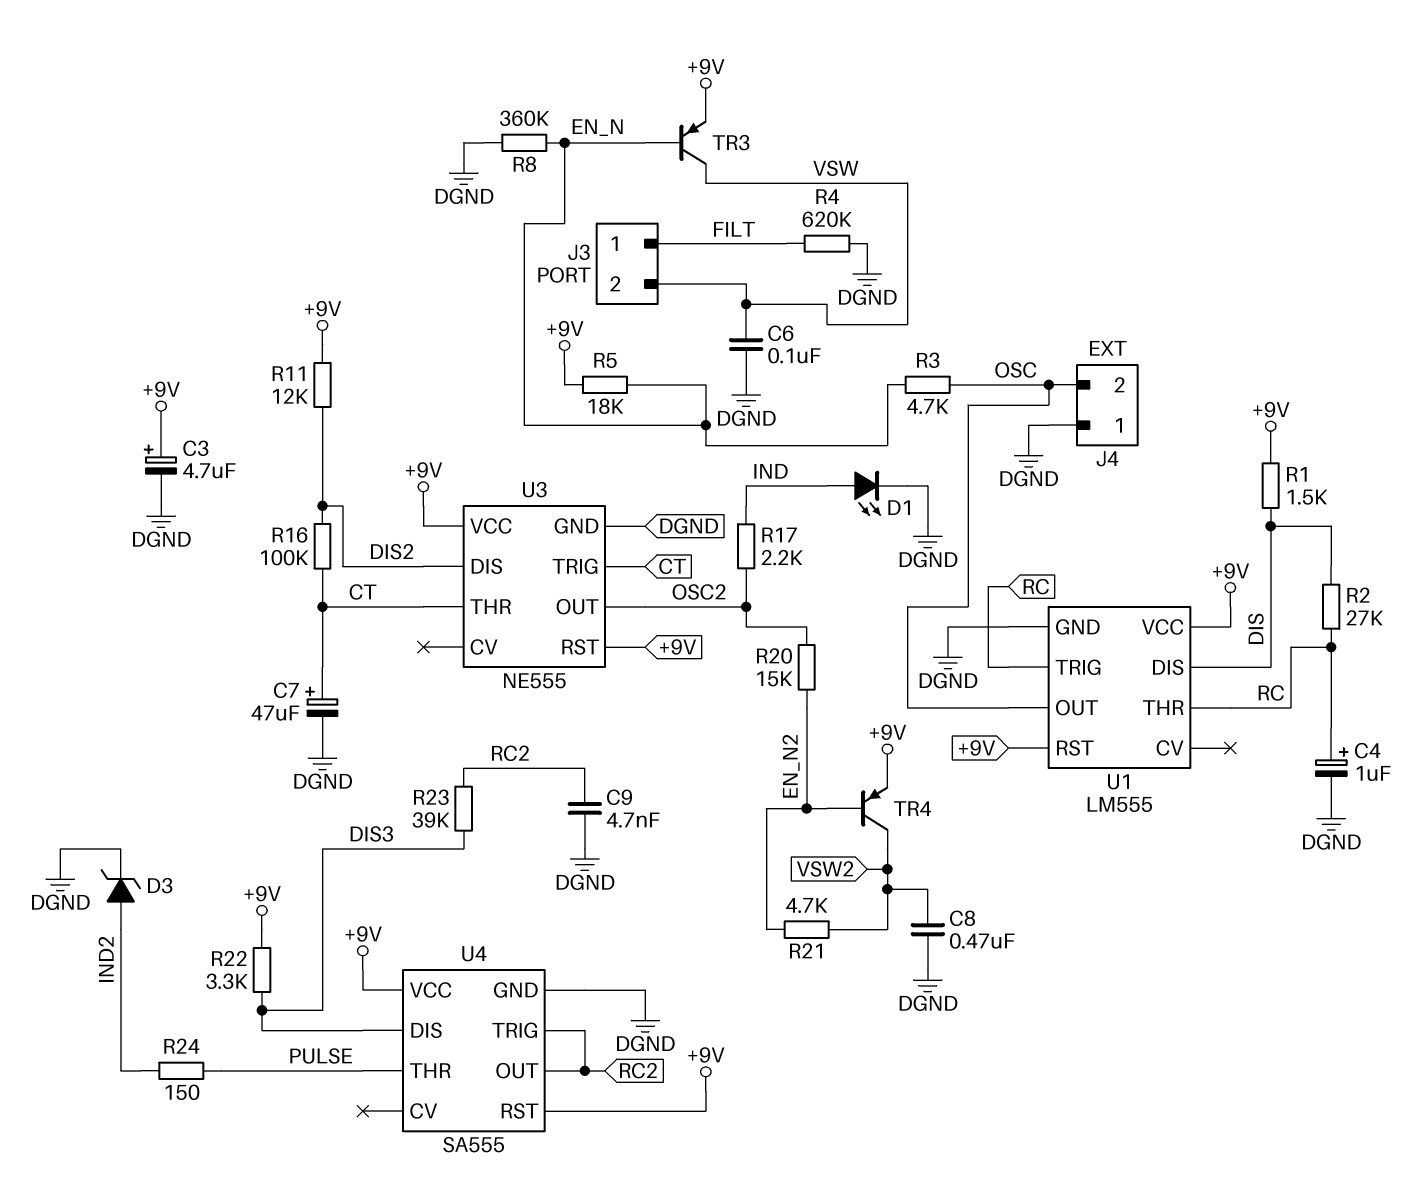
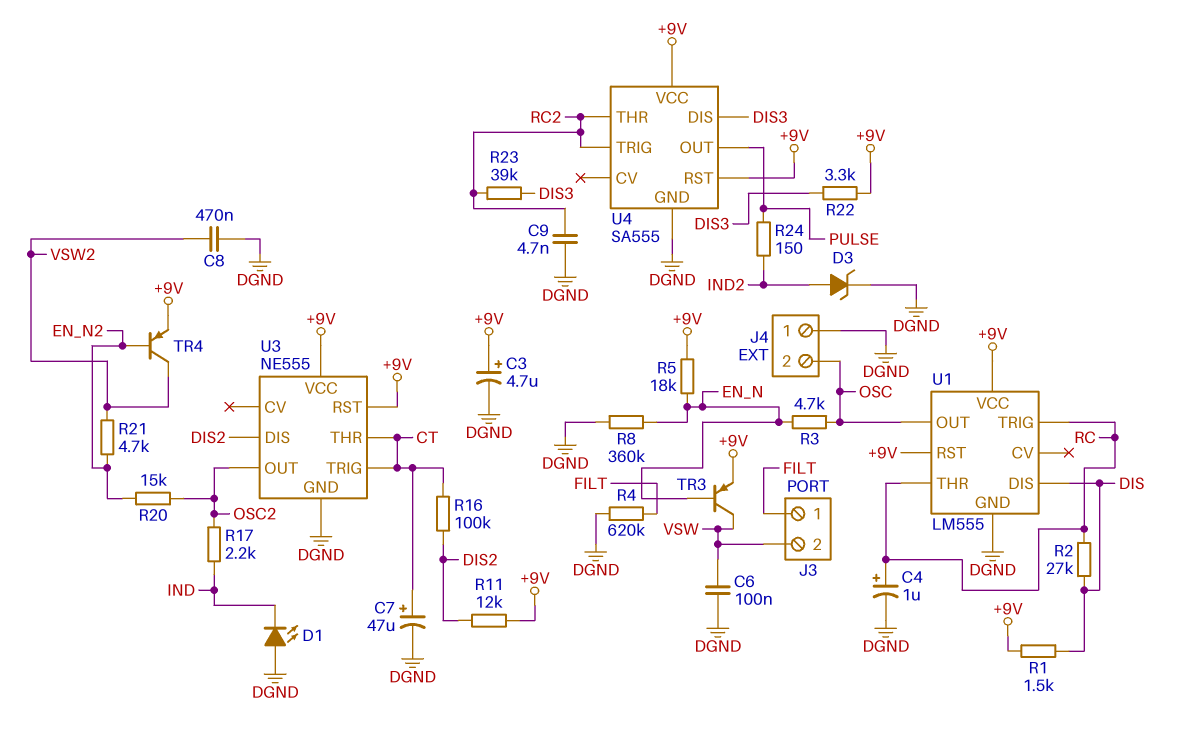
D1: LED (A IND, K DGND) -> LED (A DGND, K IND)
U4 pin OUT: RC2 -> PULSE
U4 pin THR: PULSE -> RC2

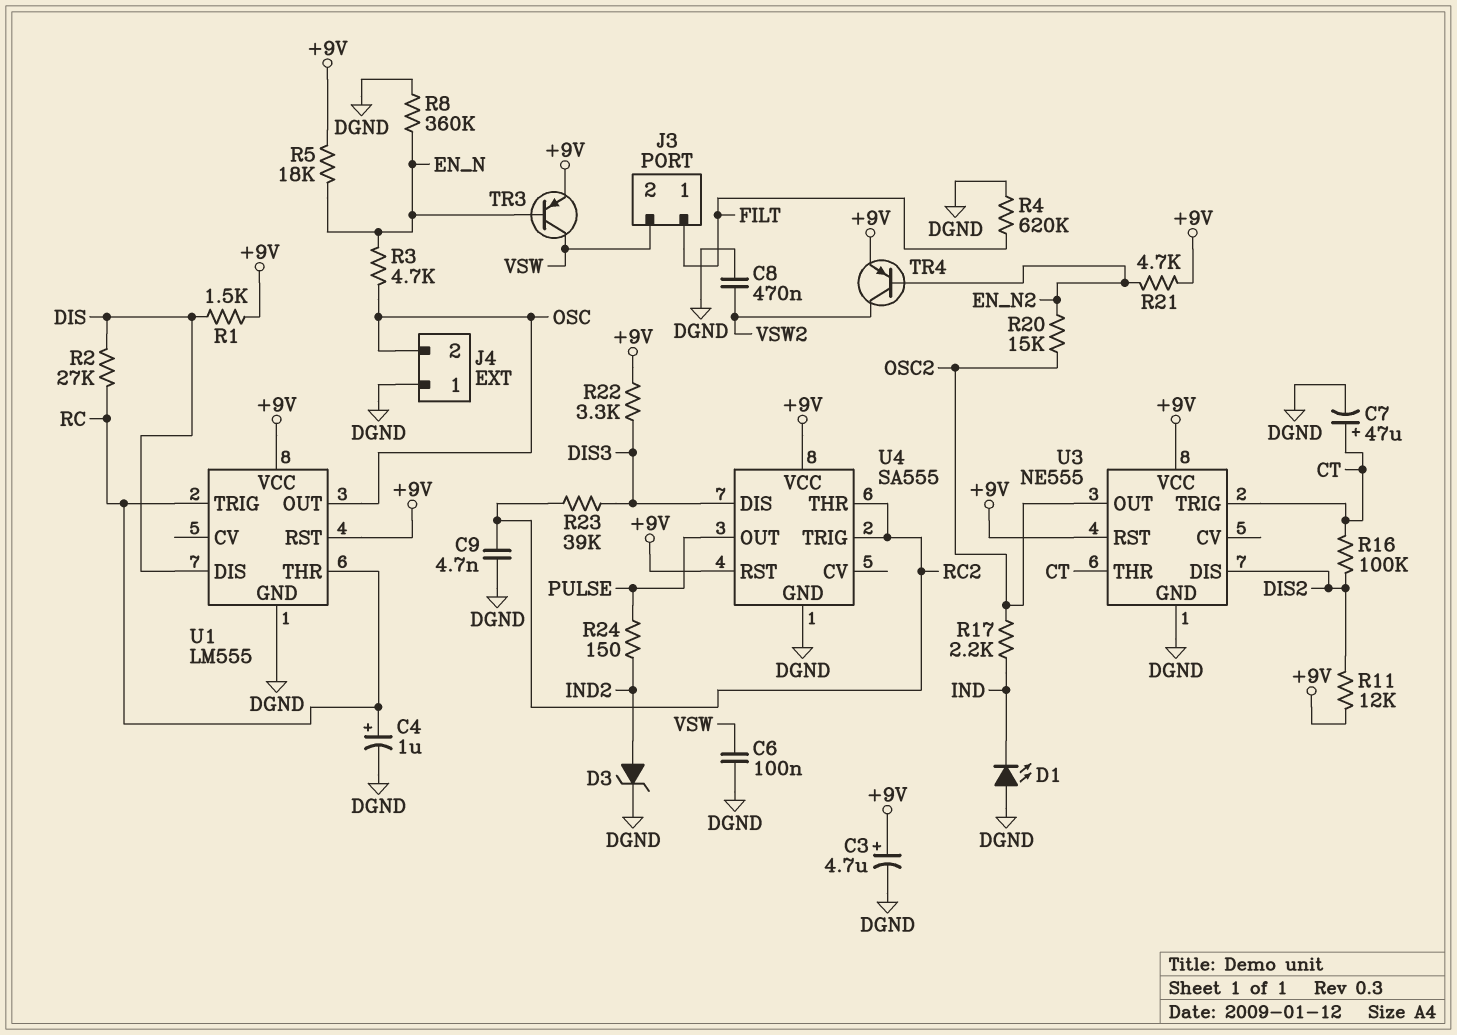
R21: 4.7k (EN_N2, VSW2) -> 4.7k (+9V, EN_N2)

